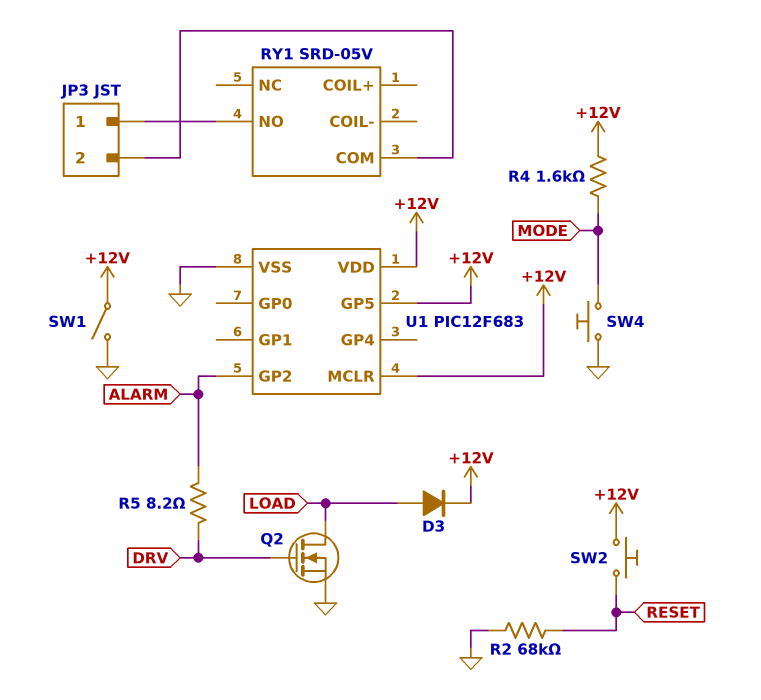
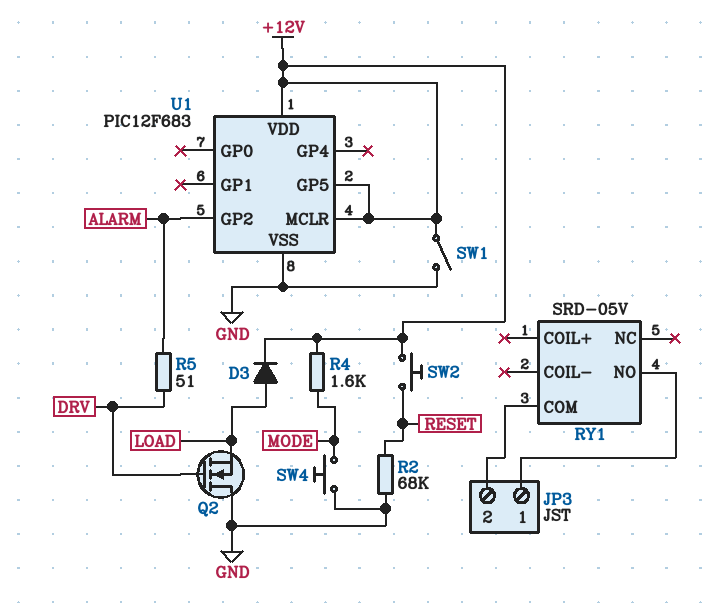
Q2: NMOS (G DRV, D LOAD, S GND) -> NMOS (G DRV, D GND, S LOAD)
R5: 8.2 (ALARM, DRV) -> 51 (ALARM, DRV)

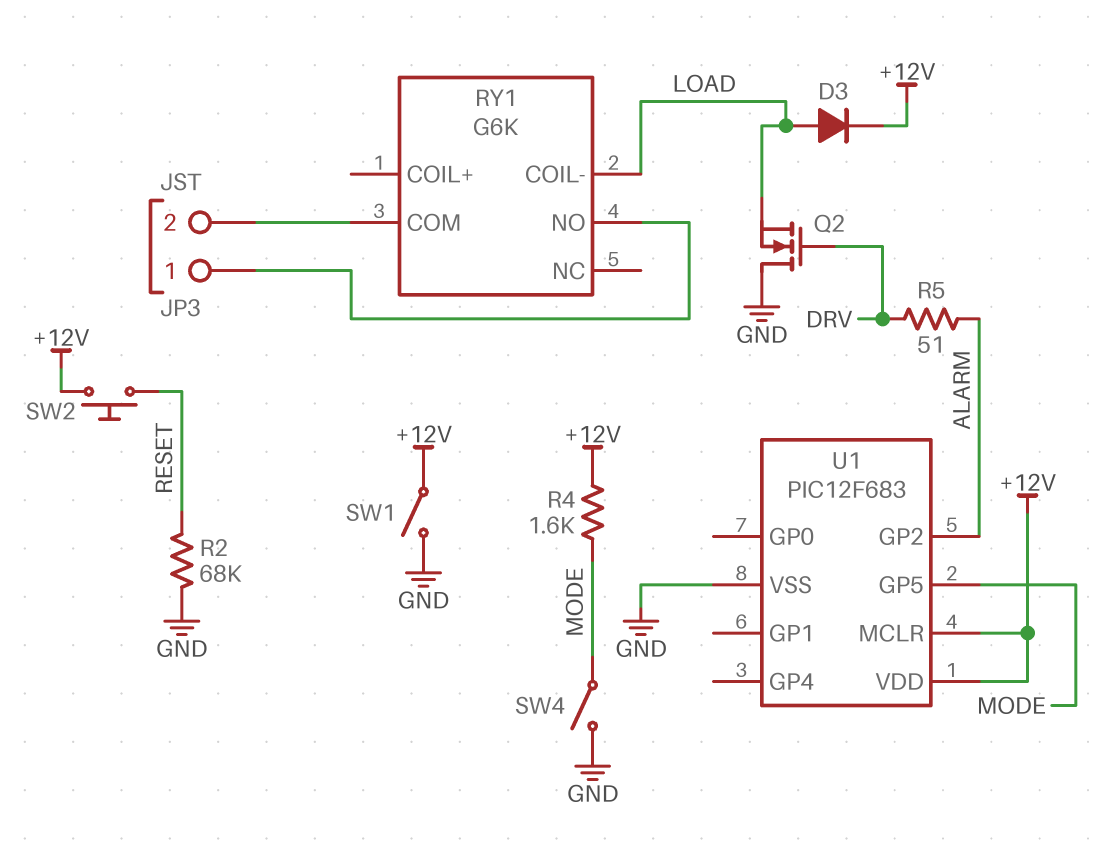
RY1: SRD-05V -> G6K
RY1 pin COIL-: none -> LOAD
SW4: button (GND, MODE) -> switch (GND, MODE)
U1 pin GP5: +12V -> MODE

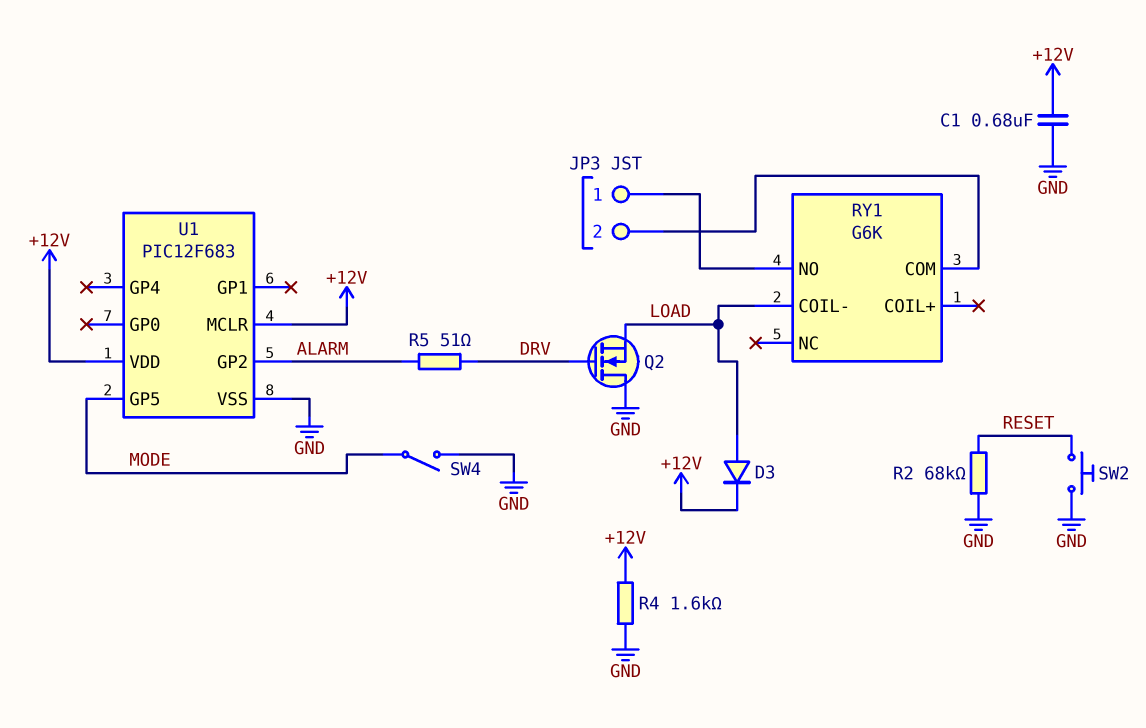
C1: none -> 680nF (+12V, GND)
R4: 1.6k (+12V, MODE) -> 1.6k (+12V, GND)
SW1: switch (+12V, GND) -> none
SW2: button (+12V, RESET) -> button (GND, RESET)

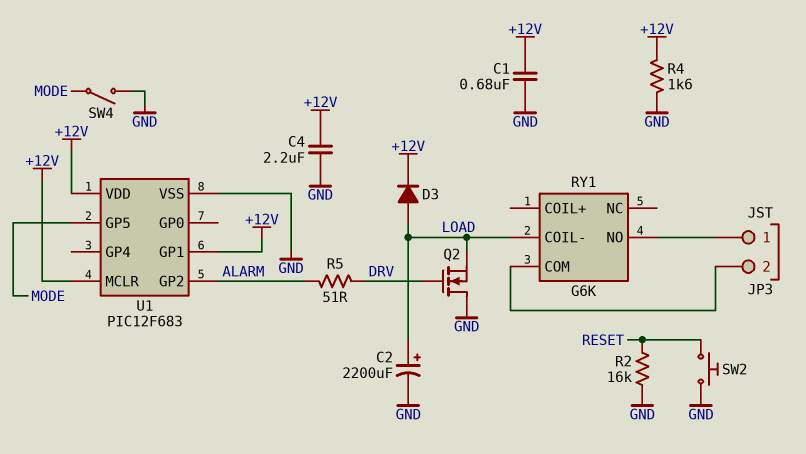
C2: none -> 2200uF (plus LOAD, minus GND)
C4: none -> 2.2uF (+12V, GND)
R2: 68k (GND, RESET) -> 16k (GND, RESET)
U1 pin GP1: none -> +12V

